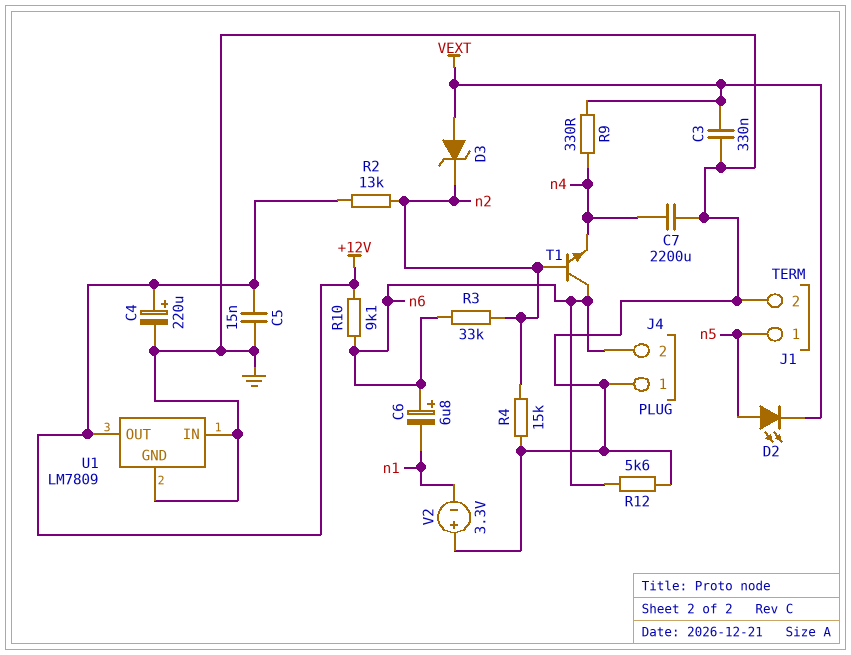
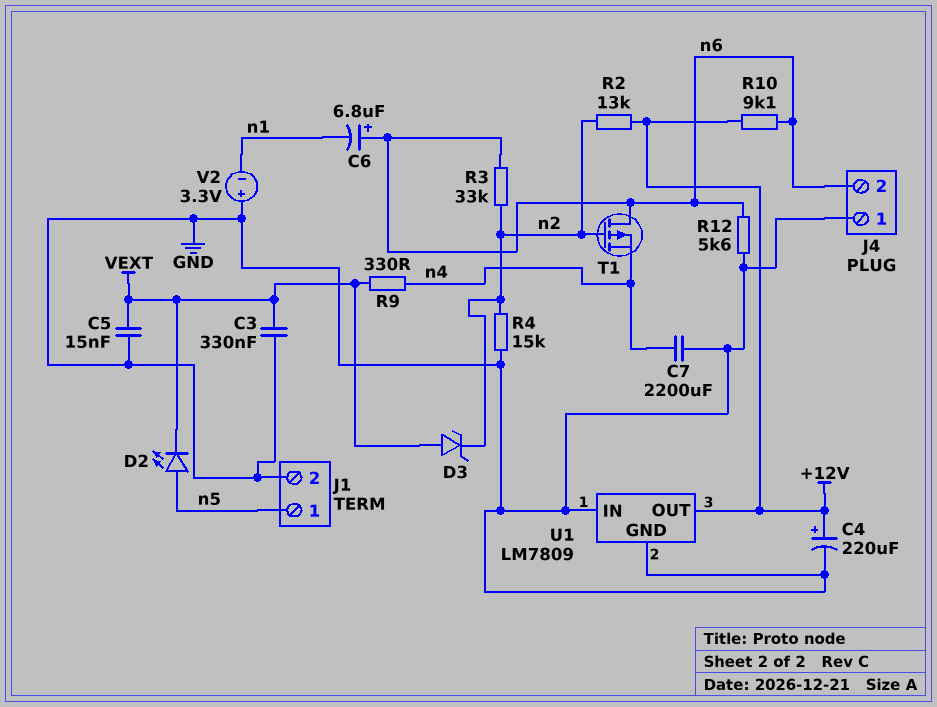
C5: 15nF (+12V, GND) -> 15nF (GND, VEXT)
T1: NPN (B n2, C n6, E n4) -> PMOS (G n2, D n6, S n4)

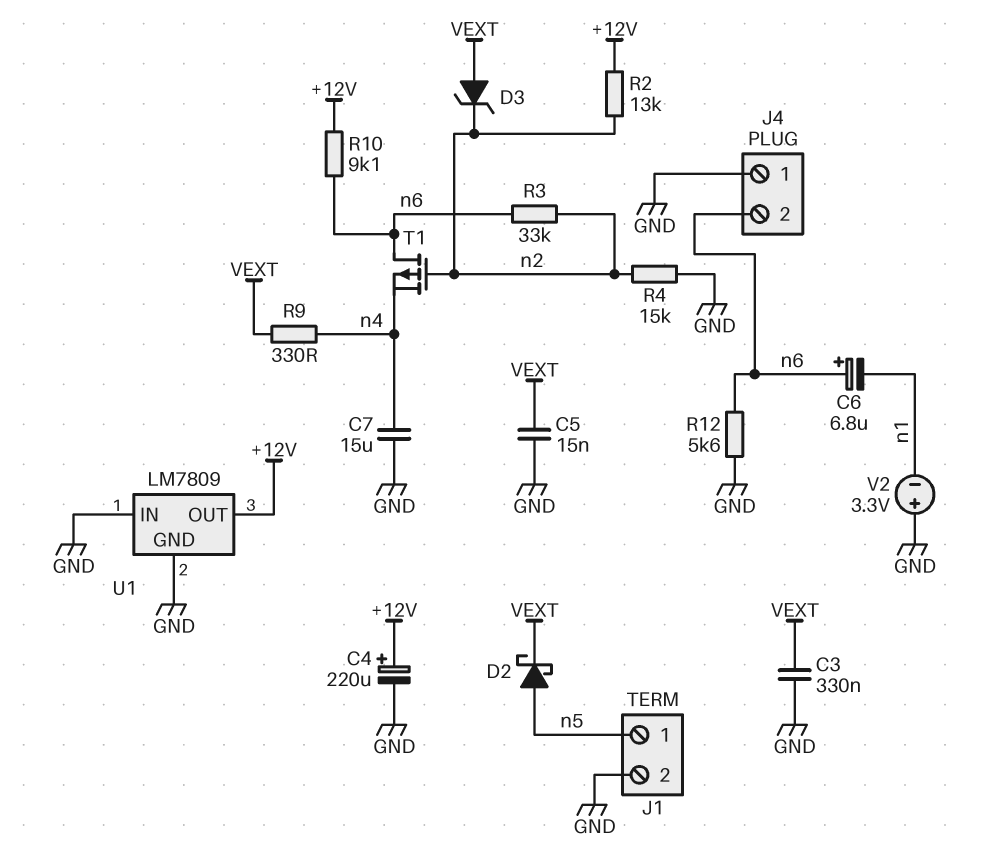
C7: 2200uF (GND, n4) -> 15uF (GND, n4)
D2: LED (A n5, K VEXT) -> schottky (A n5, K VEXT)

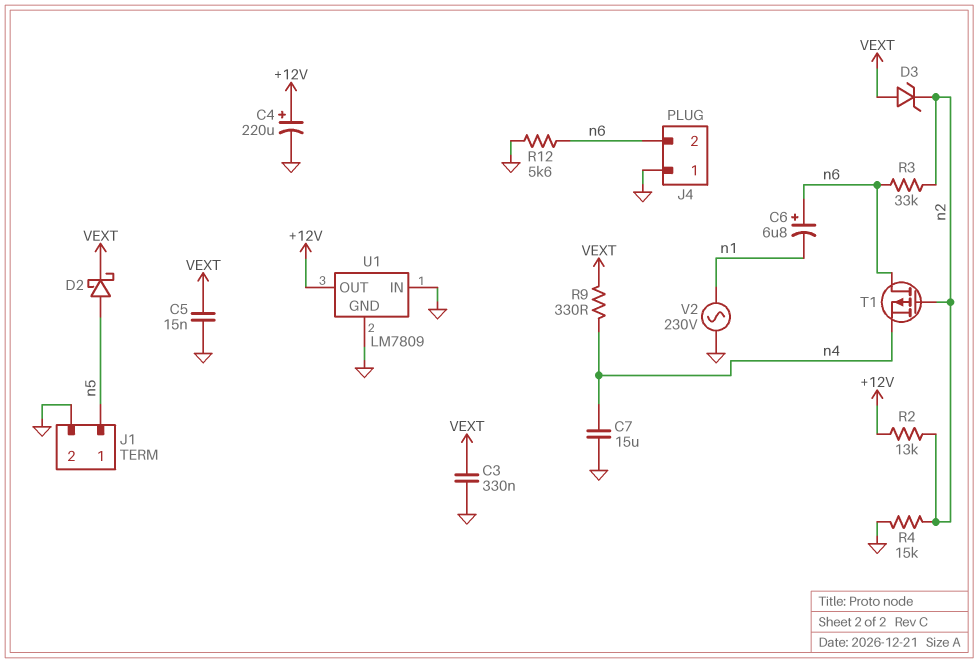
R10: 9.1k (+12V, n6) -> none
V2: 3.3V (plus GND, minus n1) -> AC 230V (GND, n1)

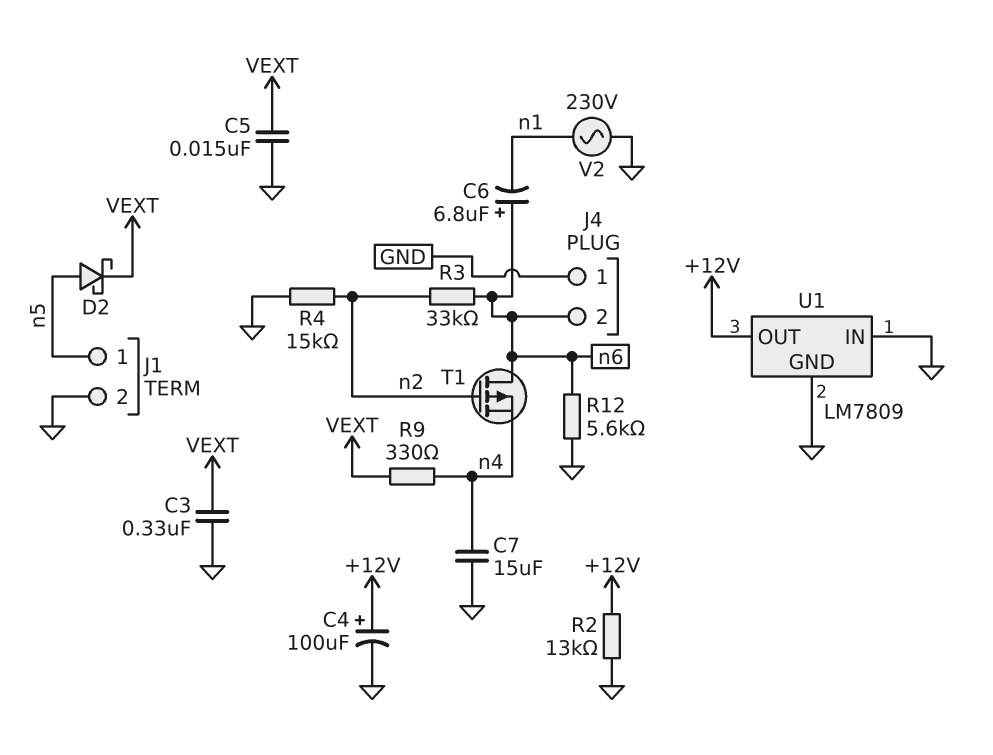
C4: 220uF (plus +12V, minus GND) -> 100uF (plus +12V, minus GND)
D3: zener (A VEXT, K n2) -> none
R2: 13k (+12V, n2) -> 13k (+12V, GND)

